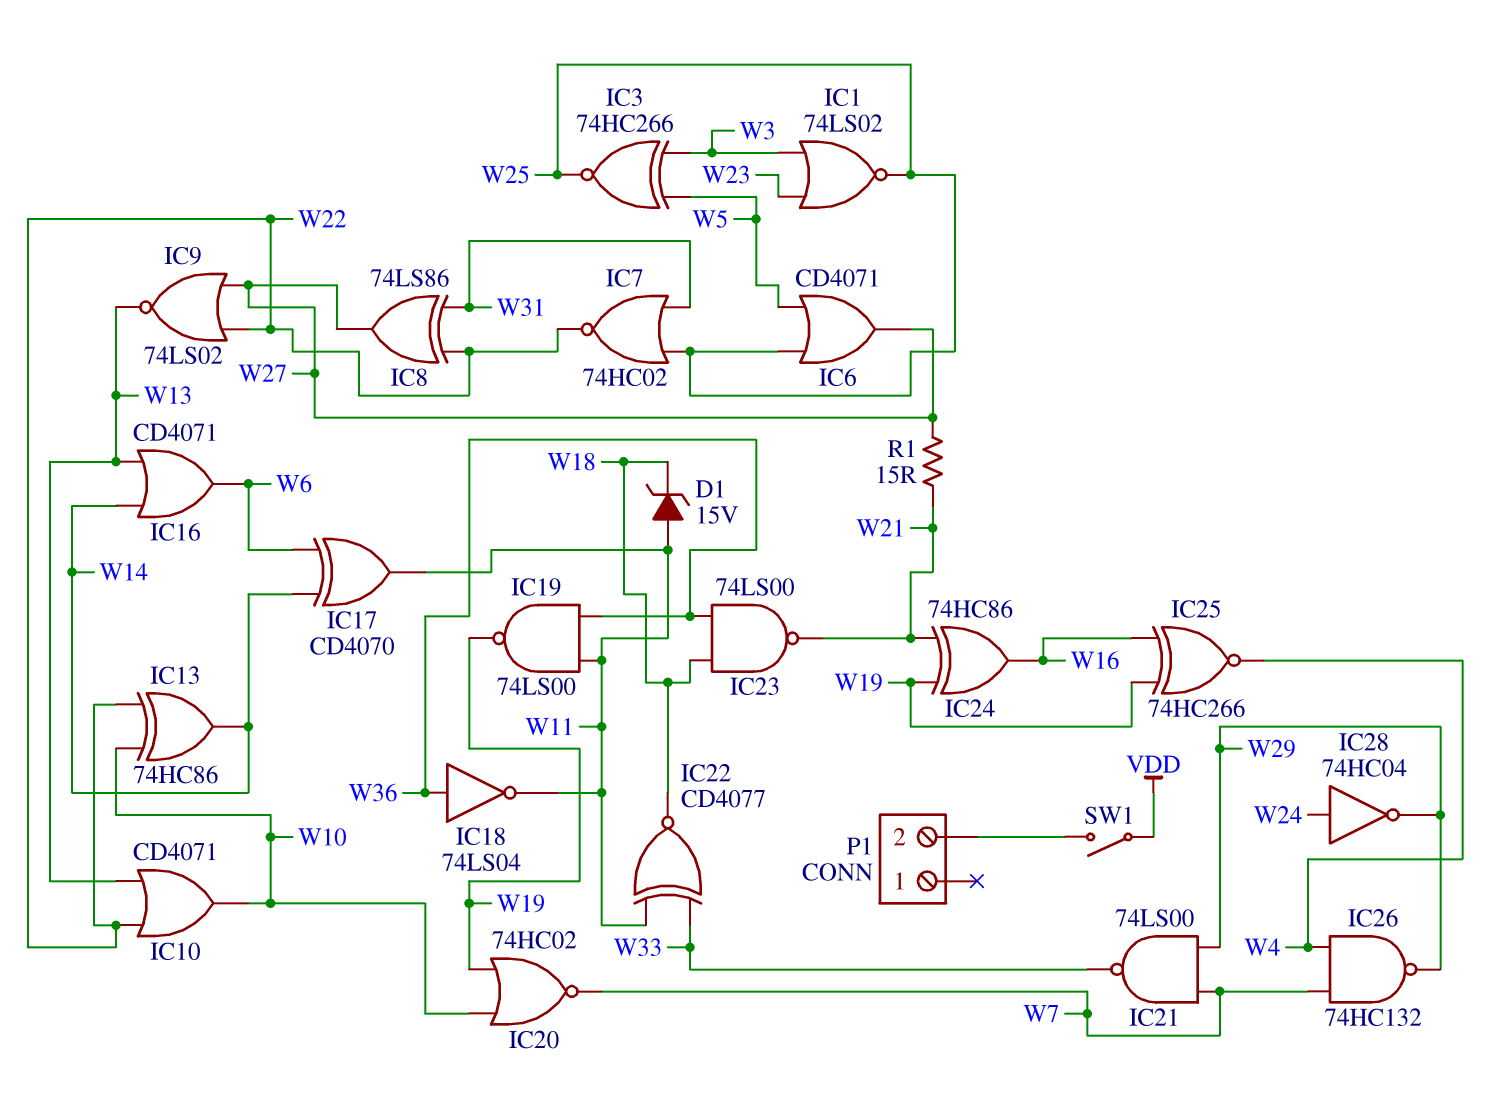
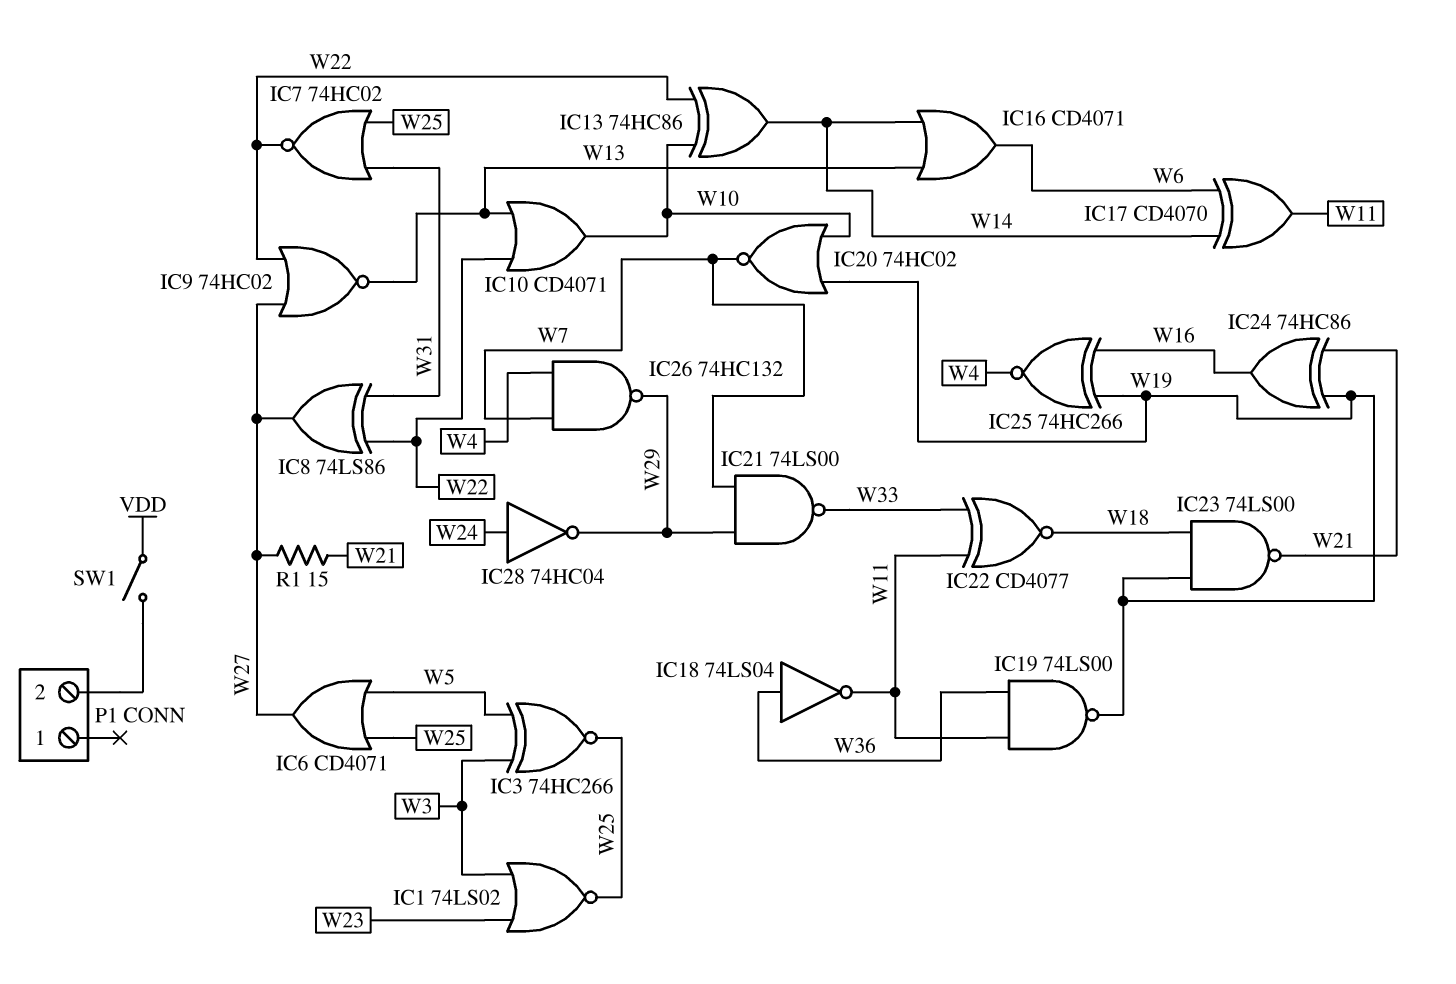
D1: zener 15V (A W11, K W18) -> none
IC9: NOR 74LS02 (in W22, in W27, out W13) -> NOR 74HC02 (in W22, in W27, out W13)
IC23: NAND 74LS00 (in W18, in W36, out W21) -> NAND 74LS00 (in W18, in W19, out W21)

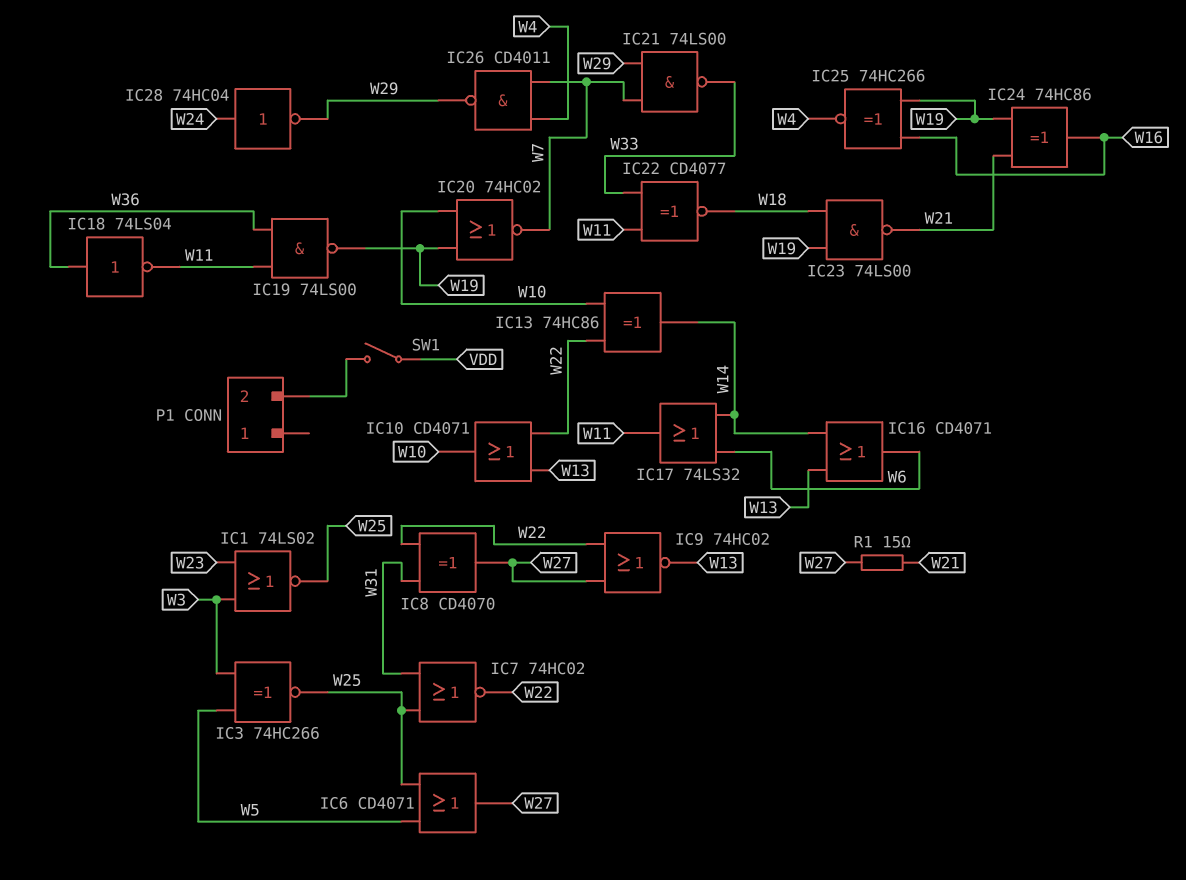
IC8: XOR 74LS86 (in W22, in W31, out W27) -> XOR CD4070 (in W22, in W31, out W27)
IC17: XOR CD4070 (in W6, in W14, out W11) -> OR 74LS32 (in W6, in W14, out W11)
IC26: NAND 74HC132 (in W4, in W7, out W29) -> NAND CD4011 (in W4, in W7, out W29)

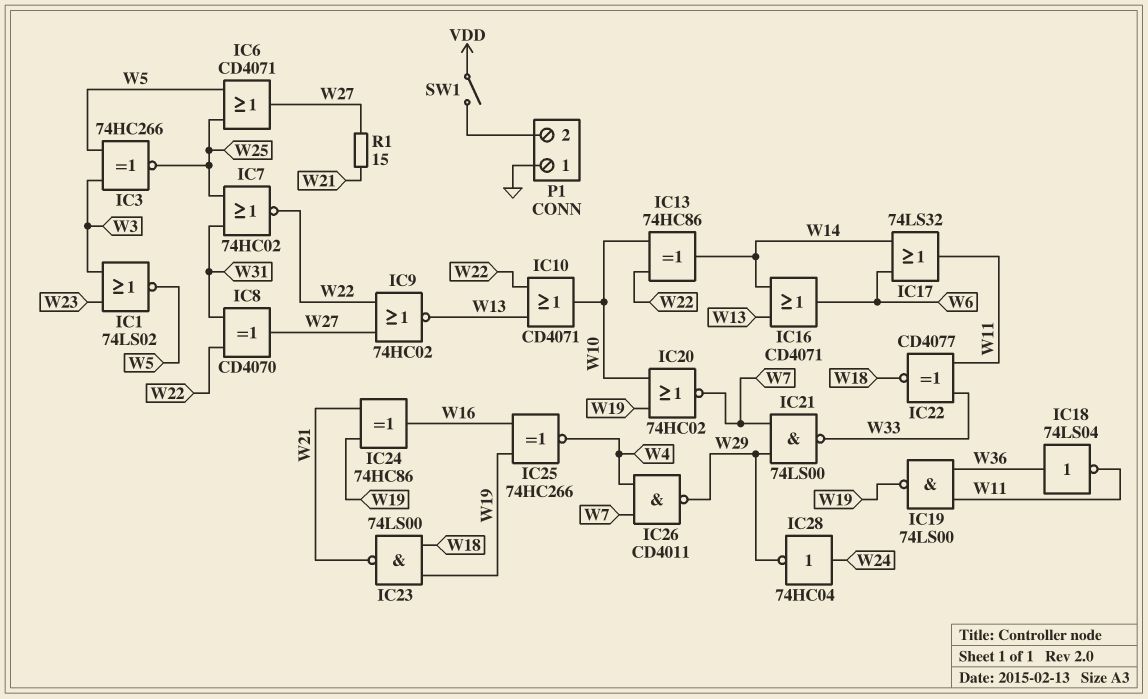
IC1: NOR 74LS02 (in W3, in W23, out W25) -> NOR 74LS02 (in W3, in W23, out W5)
P1 pin 1: none -> GND

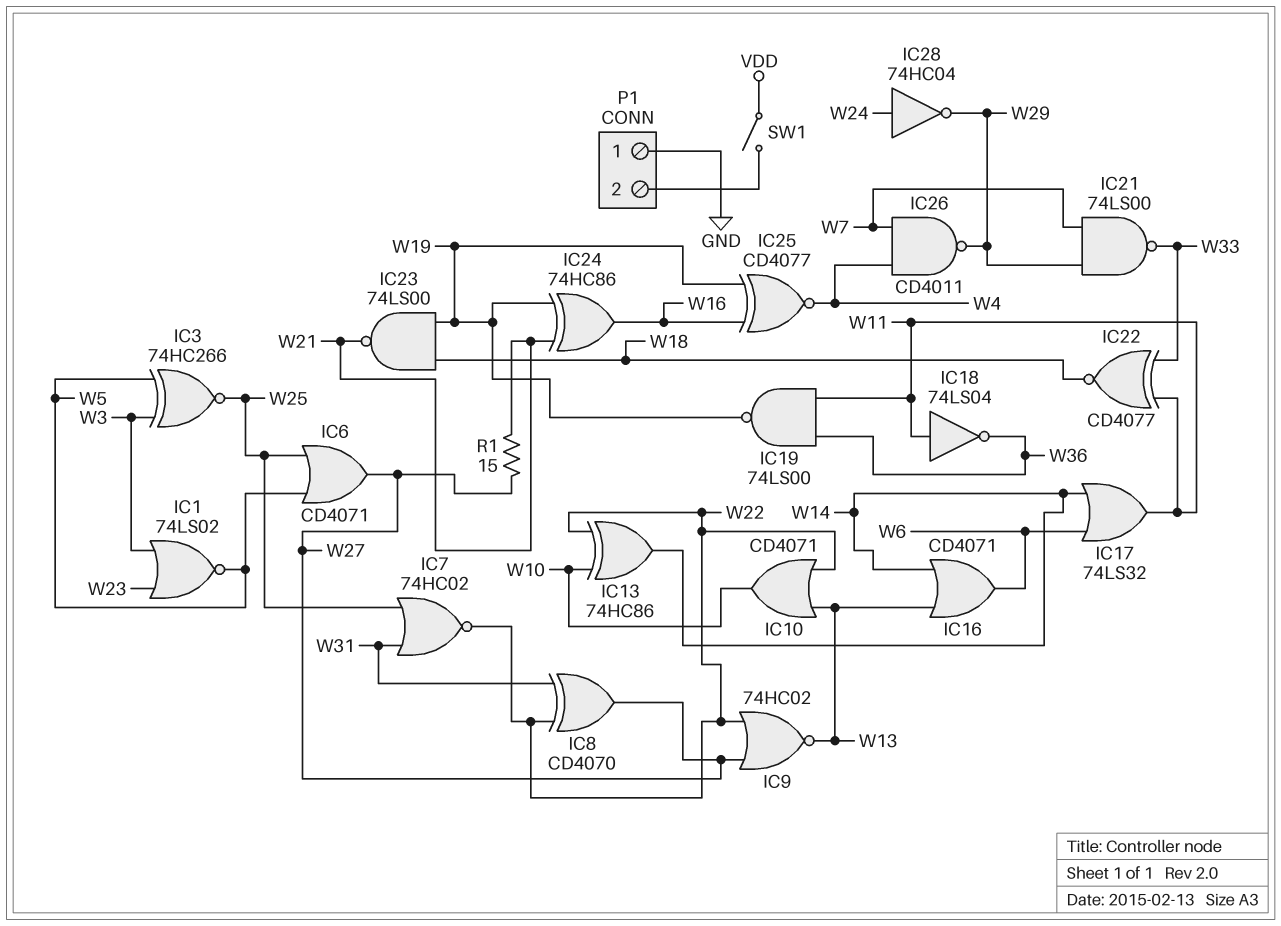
IC18: NOT 74LS04 (in W36, out W11) -> NOT 74LS04 (in W11, out W36)
IC20: NOR 74HC02 (in W10, in W19, out W7) -> none
IC25: XNOR 74HC266 (in W16, in W19, out W4) -> XNOR CD4077 (in W16, in W19, out W4)

